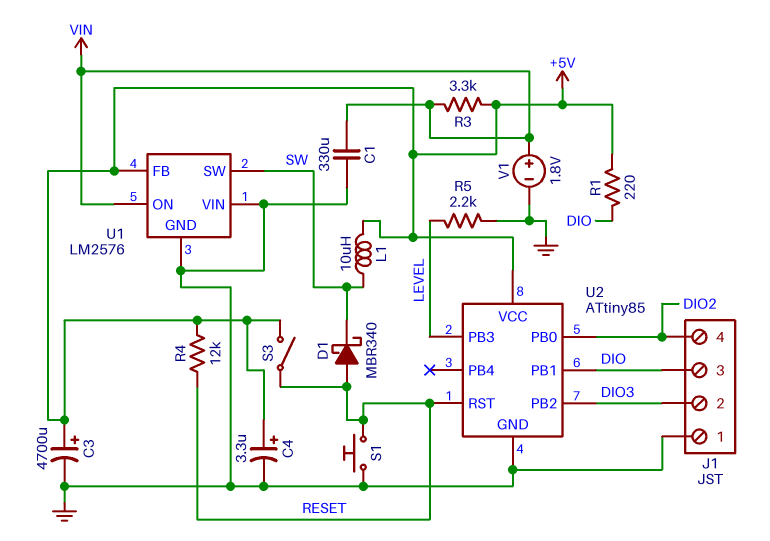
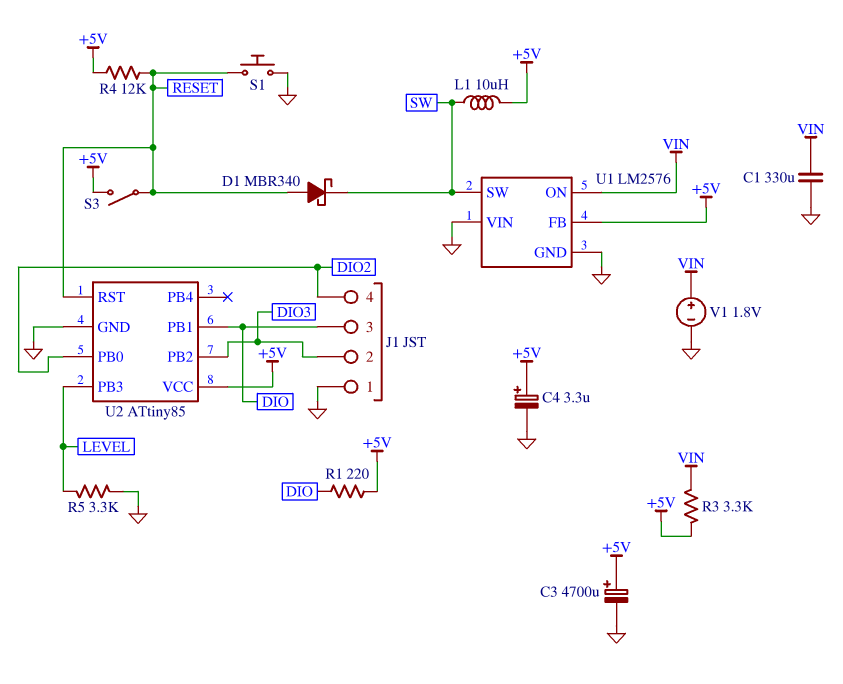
R5: 2.2k (GND, LEVEL) -> 3.3k (GND, LEVEL)

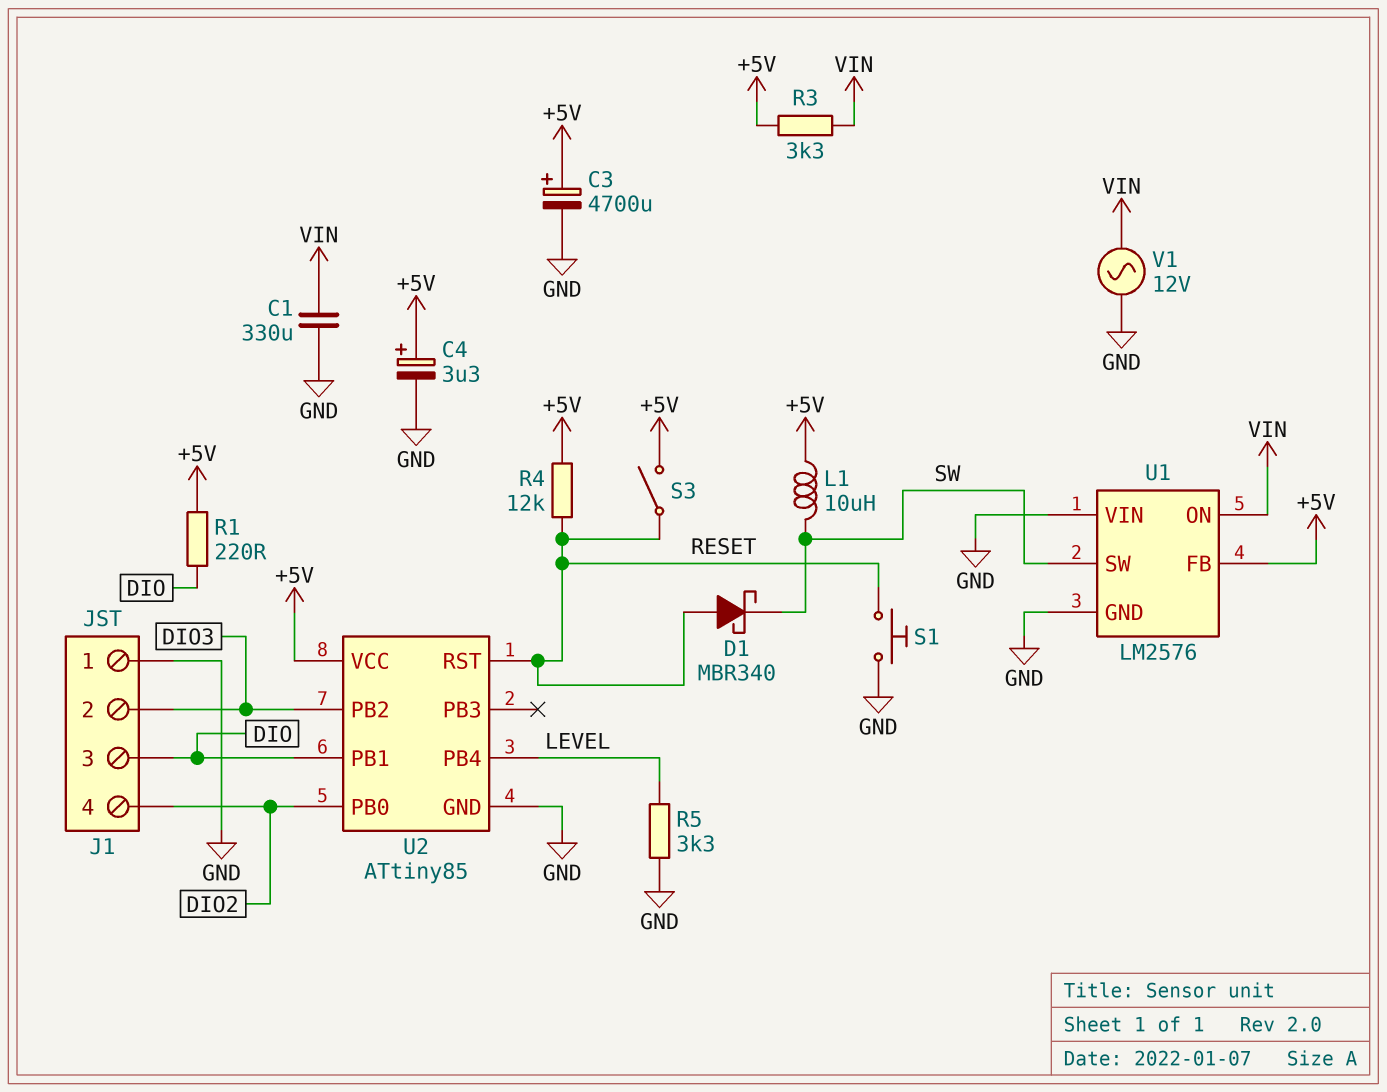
U2 pin PB3: LEVEL -> none
U2 pin PB4: none -> LEVEL
V1: 1.8V (plus VIN, minus GND) -> AC 12V (GND, VIN)

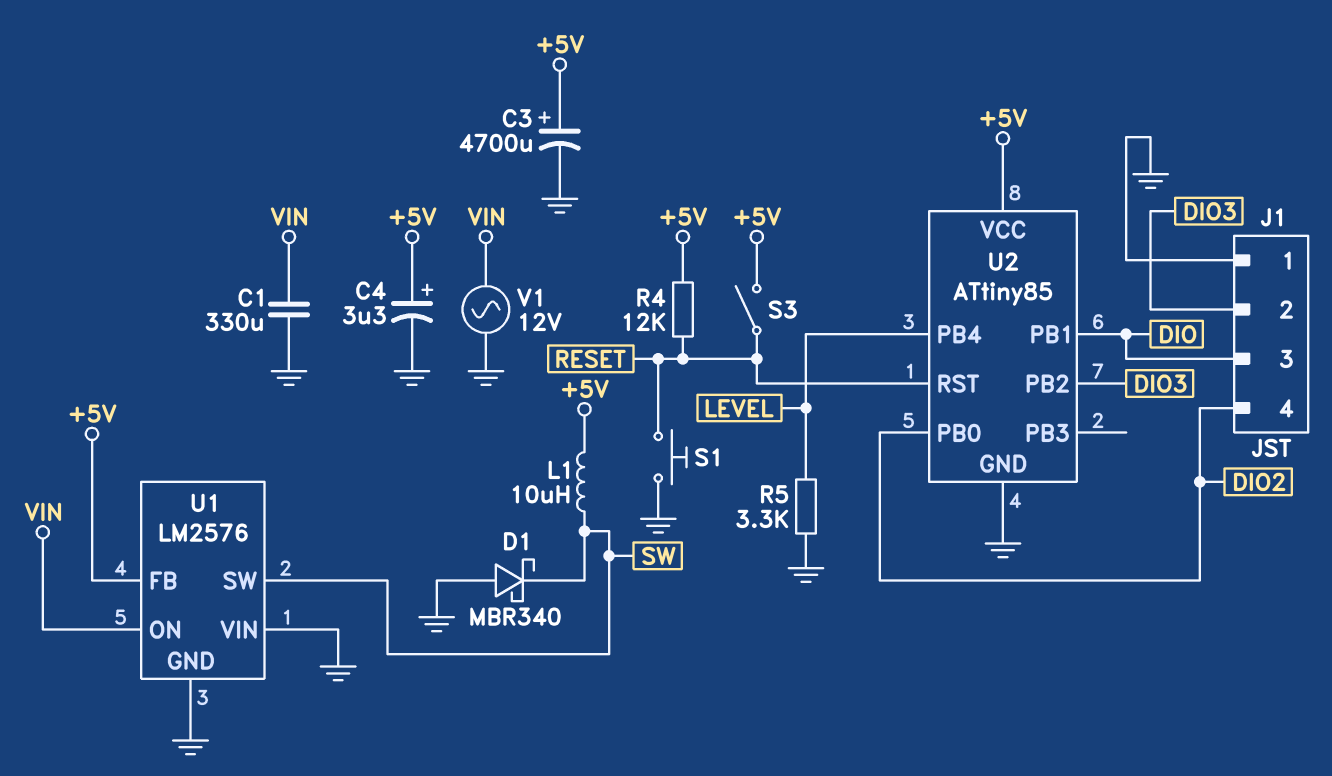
D1: schottky MBR340 (A RESET, K SW) -> schottky MBR340 (A GND, K SW)
R1: 220 (+5V, DIO) -> none
R3: 3.3k (+5V, VIN) -> none

